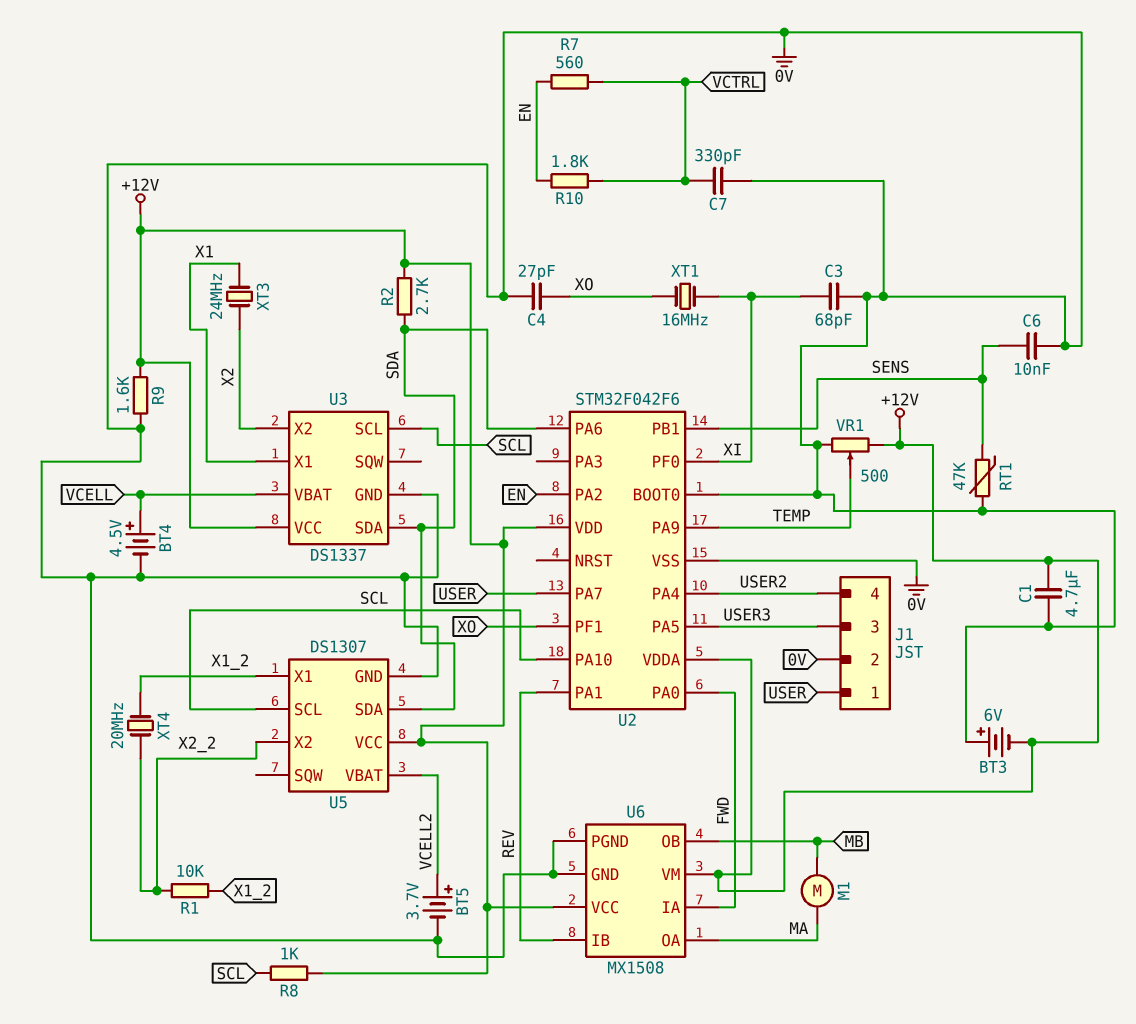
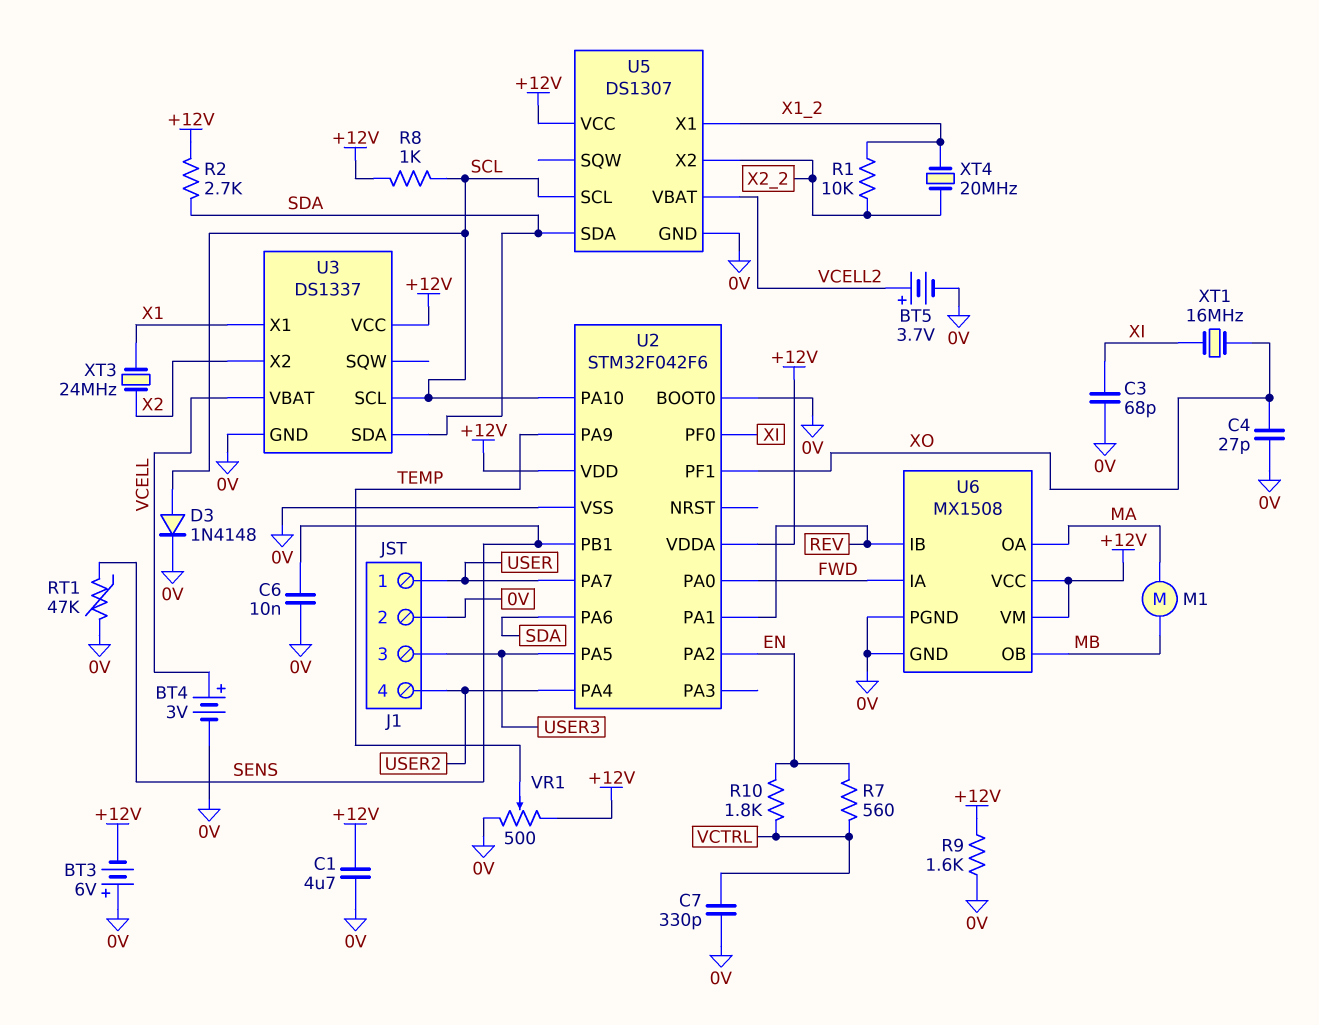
BT4: 4.5V (plus VCELL, minus 0V) -> 3V (plus VCELL, minus 0V)
D3: none -> diode 1N4148 (A SCL, K 0V)

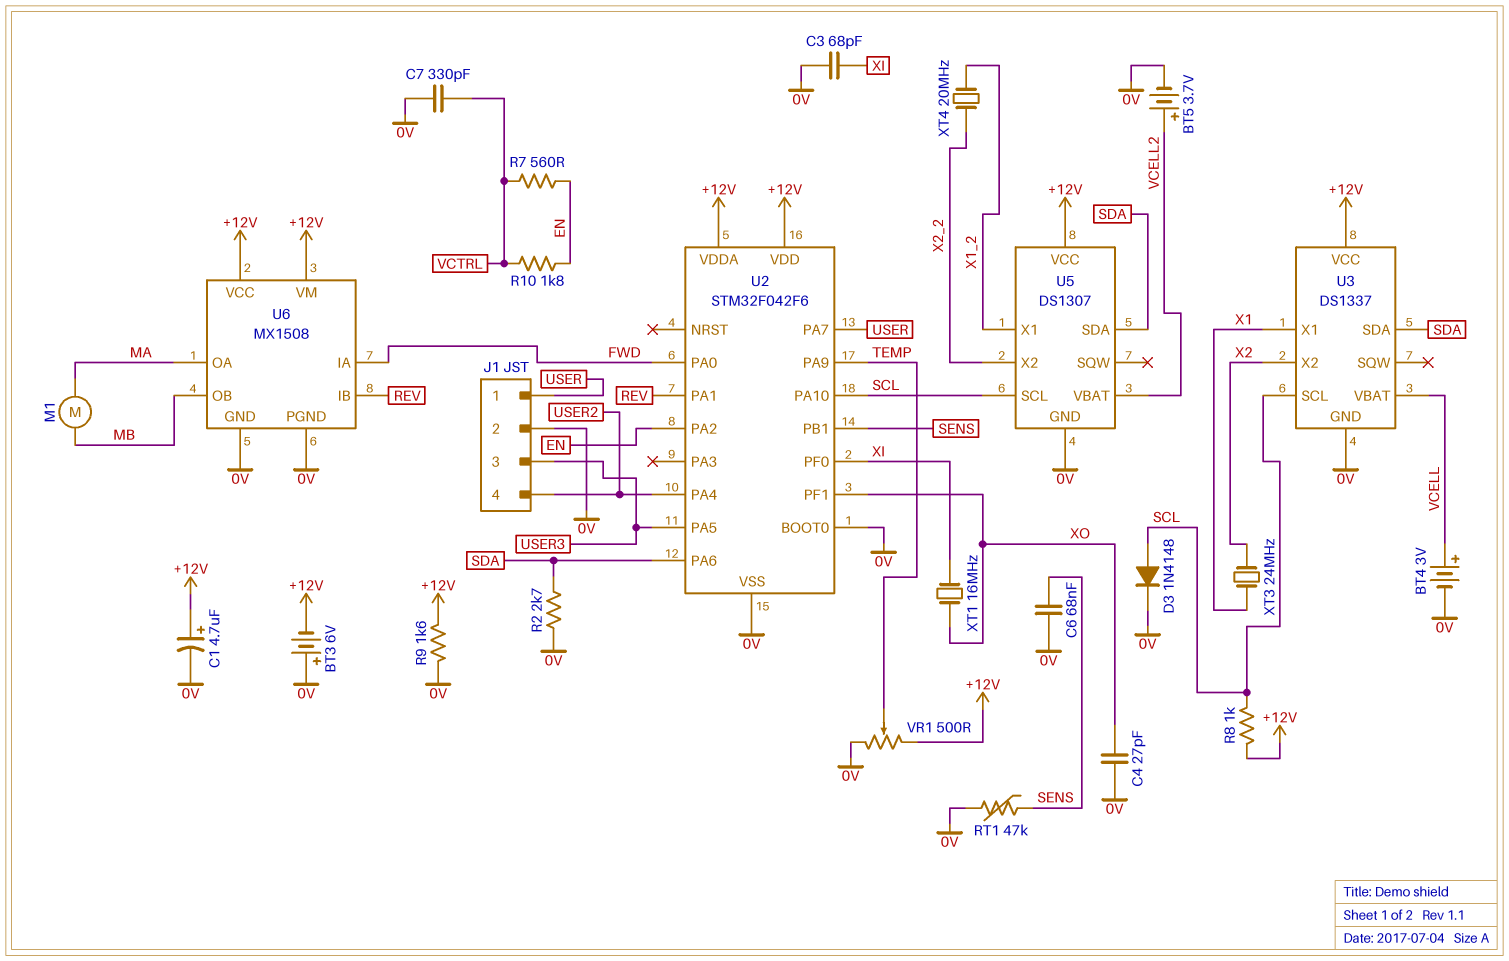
C1: 4.7uF (+12V, 0V) -> 4.7uF (plus +12V, minus 0V)
C6: 10nF (0V, SENS) -> 68nF (0V, SENS)
R1: 10k (X1_2, X2_2) -> none
R2: 2.7k (+12V, SDA) -> 2.7k (0V, SDA)

